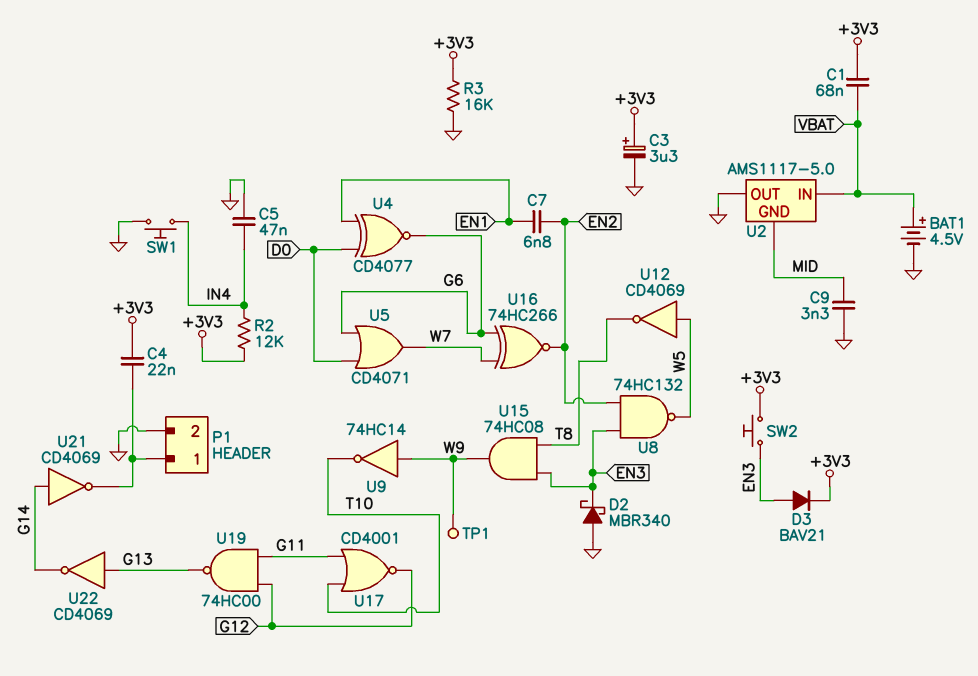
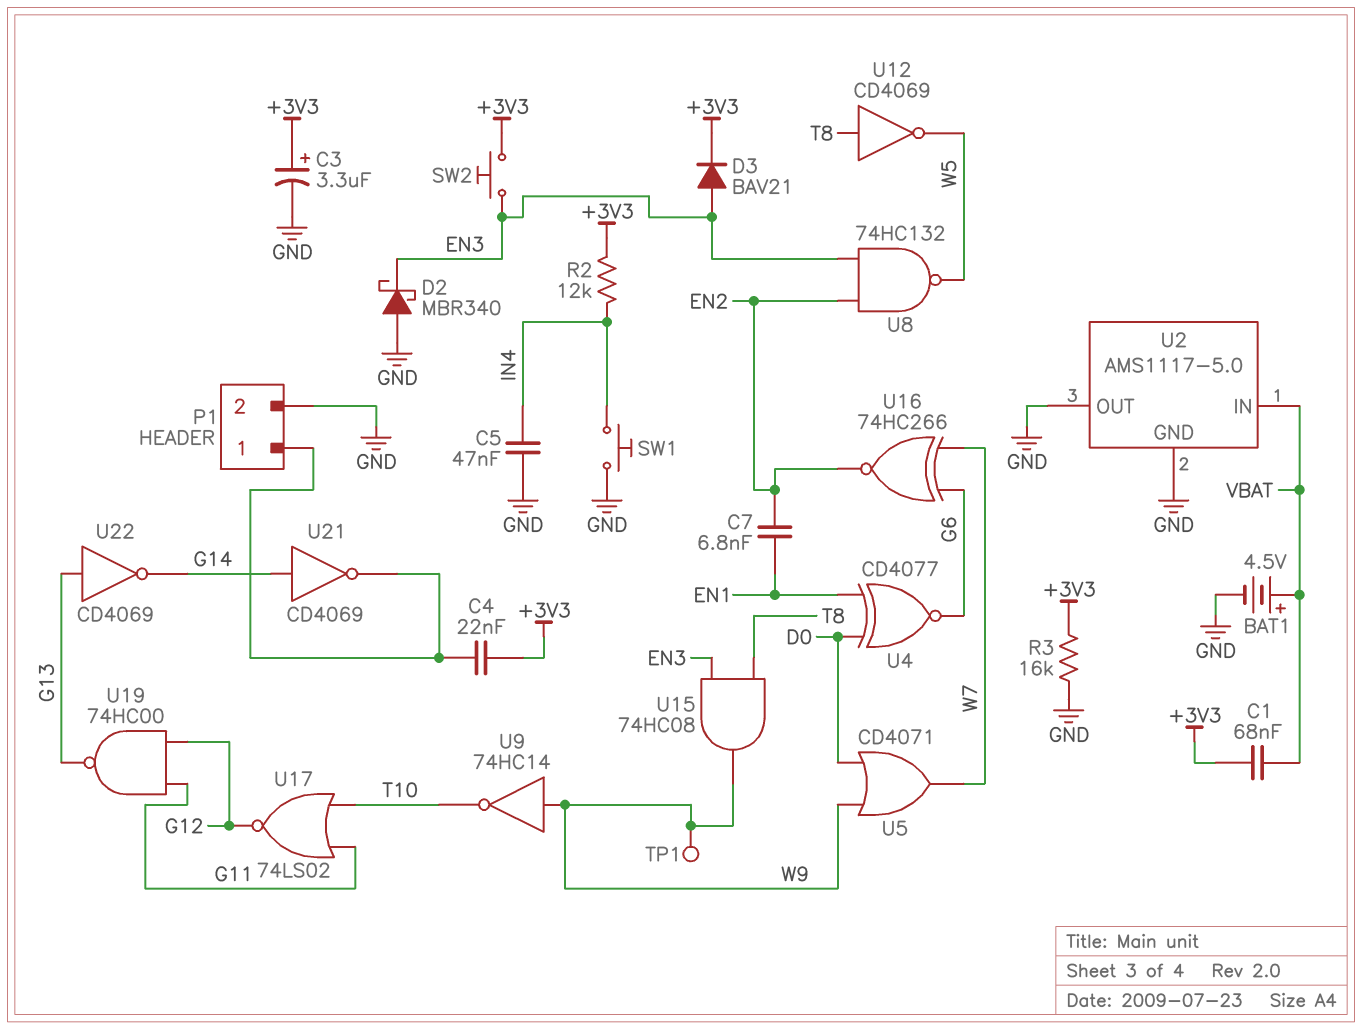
C9: 3.3nF (GND, MID) -> none
U2 pin GND: MID -> GND
U5: OR CD4071 (in D0, in G6, out W7) -> OR CD4071 (in D0, in W9, out W7)
U12: NOT CD4069 (in W5, out T8) -> NOT CD4069 (in T8, out W5)
U17: NOR CD4001 (in G11, in T10, out G12) -> NOR 74LS02 (in G11, in T10, out G12)

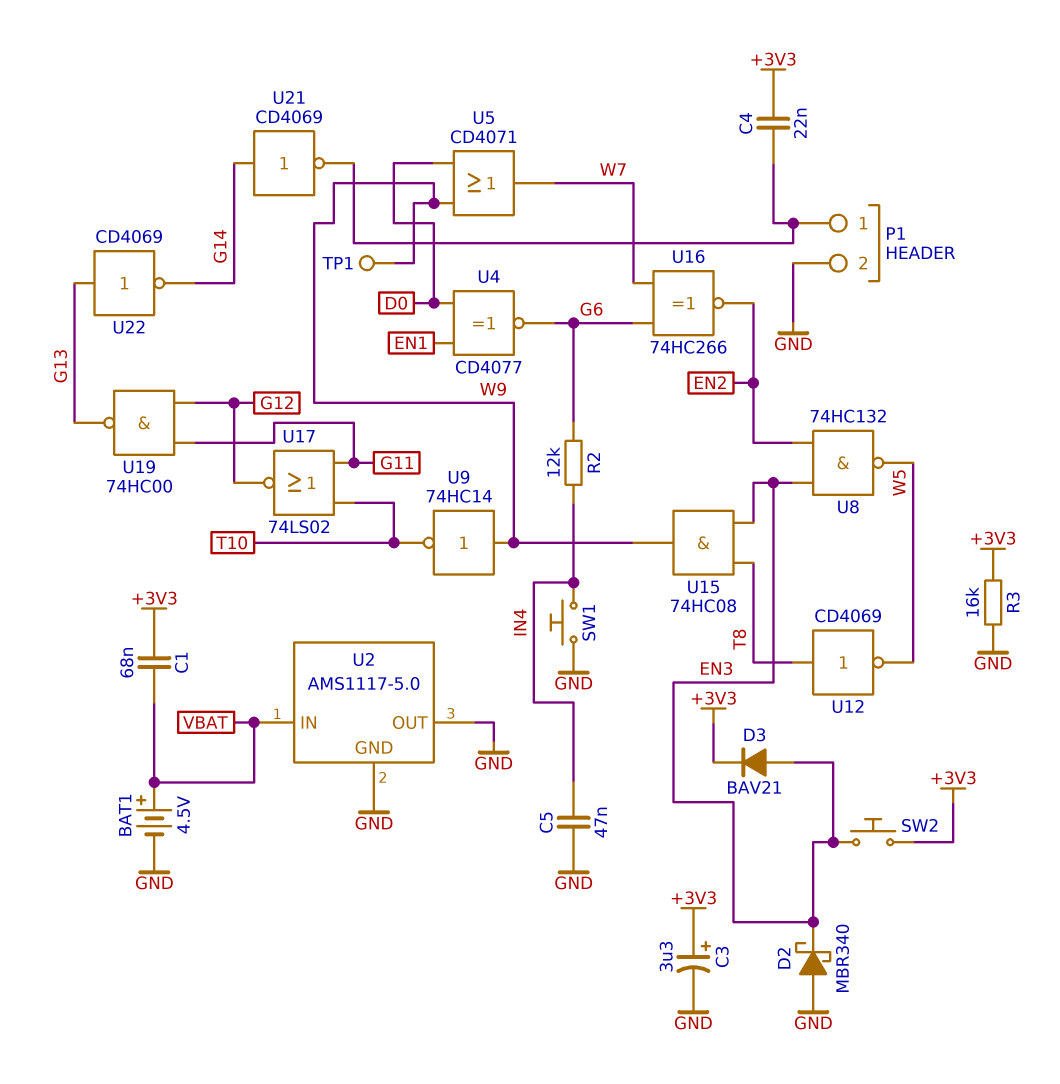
C7: 6.8nF (EN1, EN2) -> none
R2: 12k (+3V3, IN4) -> 12k (G6, IN4)

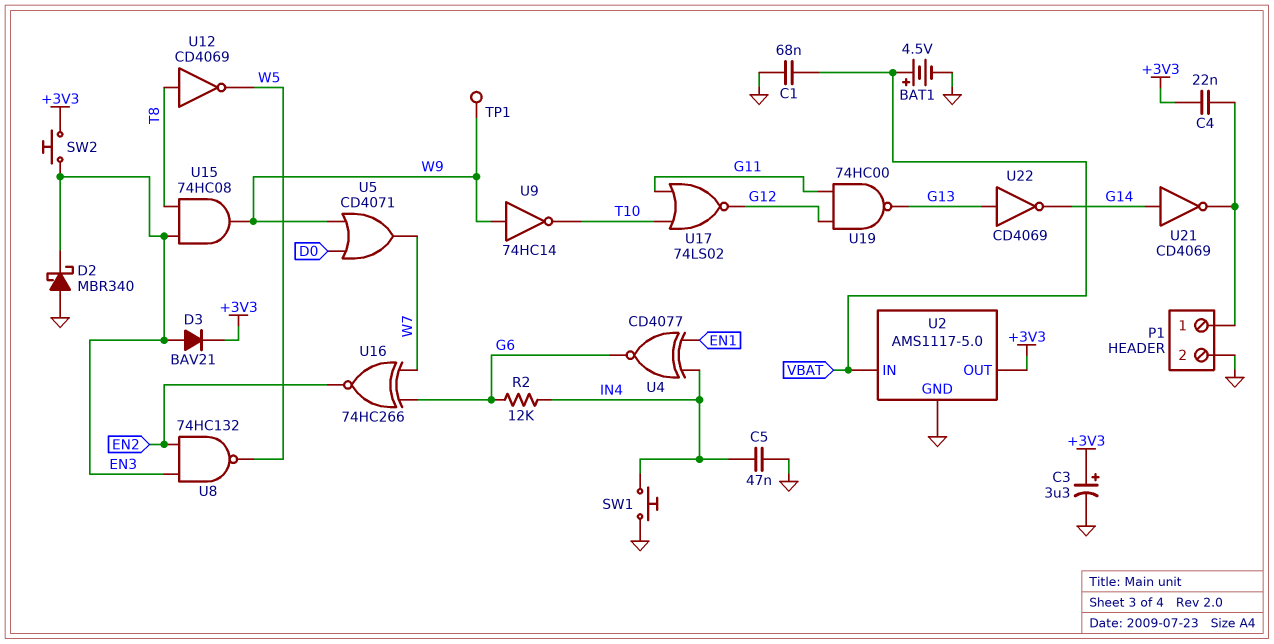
C1: 68nF (+3V3, VBAT) -> 68nF (GND, VBAT)
R3: 16k (+3V3, GND) -> none
U2 pin OUT: GND -> +3V3
U4: XNOR CD4077 (in D0, in EN1, out G6) -> XNOR CD4077 (in EN1, in IN4, out G6)

